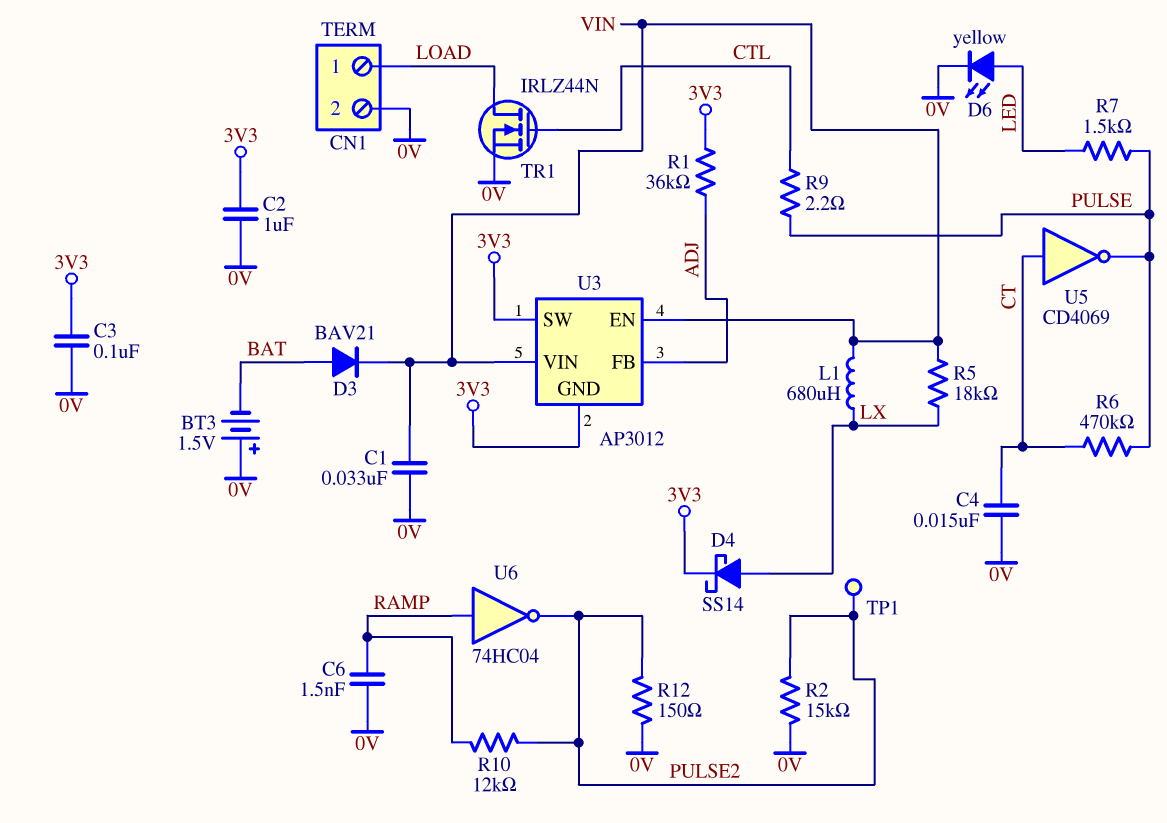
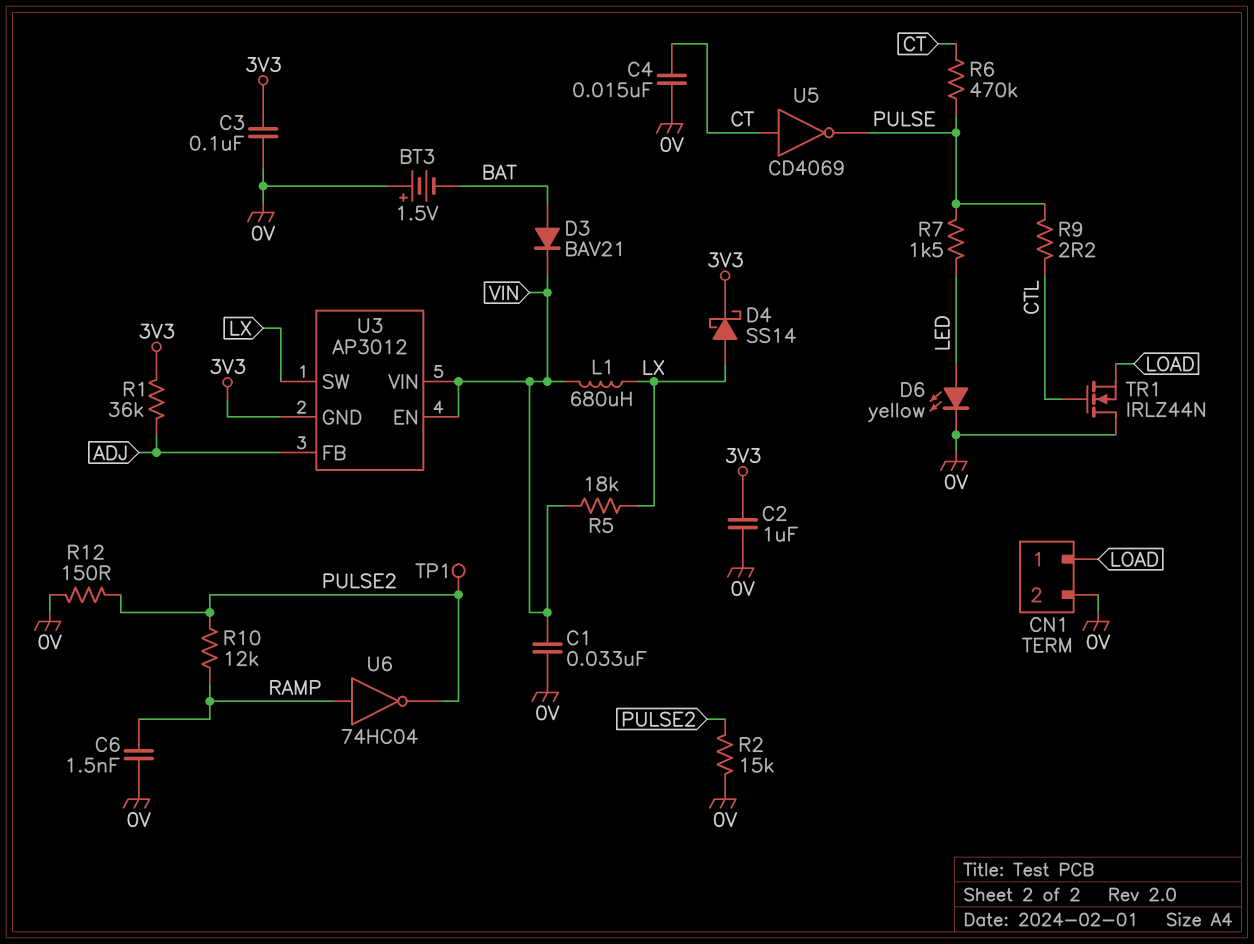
TR1: NMOS IRLZ44N (G CTL, D LOAD, S 0V) -> NMOS IRLZ44N (G CTL, D 0V, S LOAD)
U3 pin SW: 3V3 -> LX

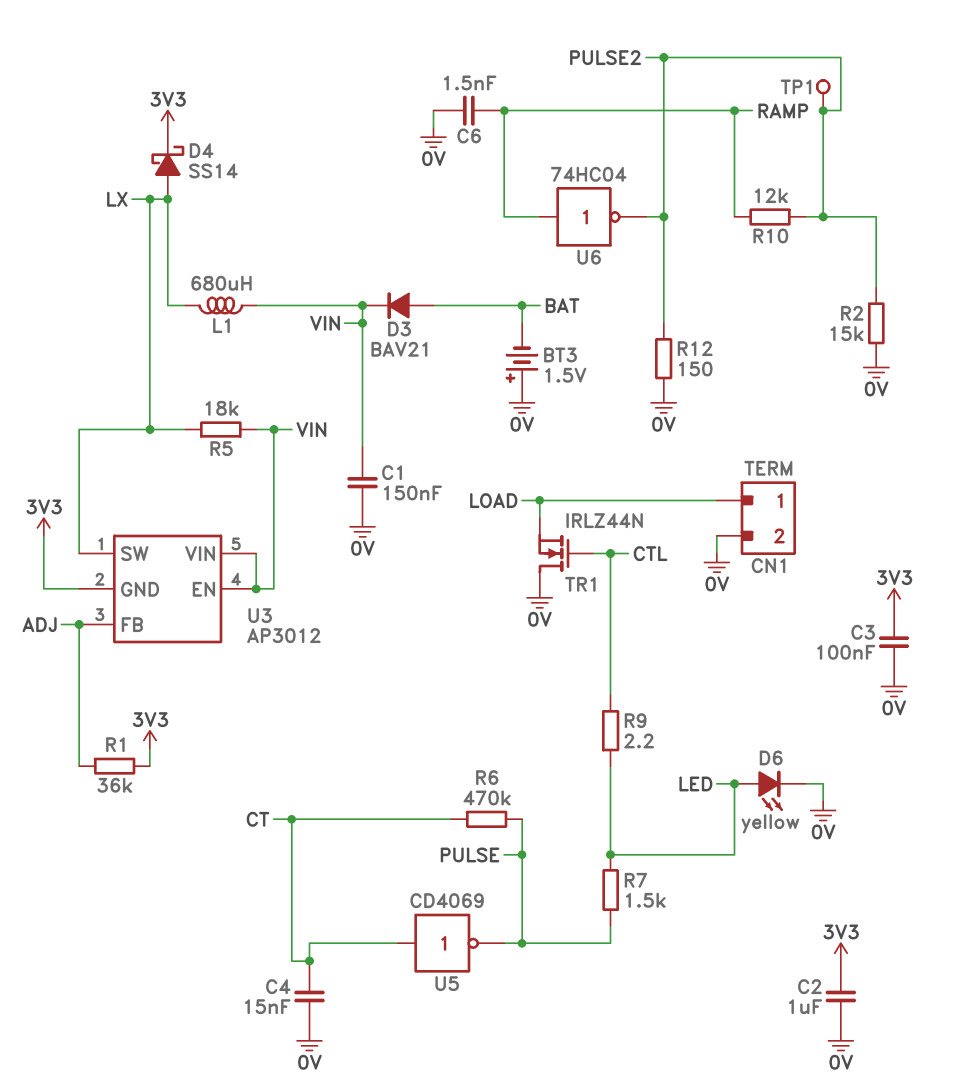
C1: 33nF (0V, VIN) -> 150nF (0V, VIN)
R9: 2.2 (CTL, PULSE) -> 2.2 (CTL, LED)

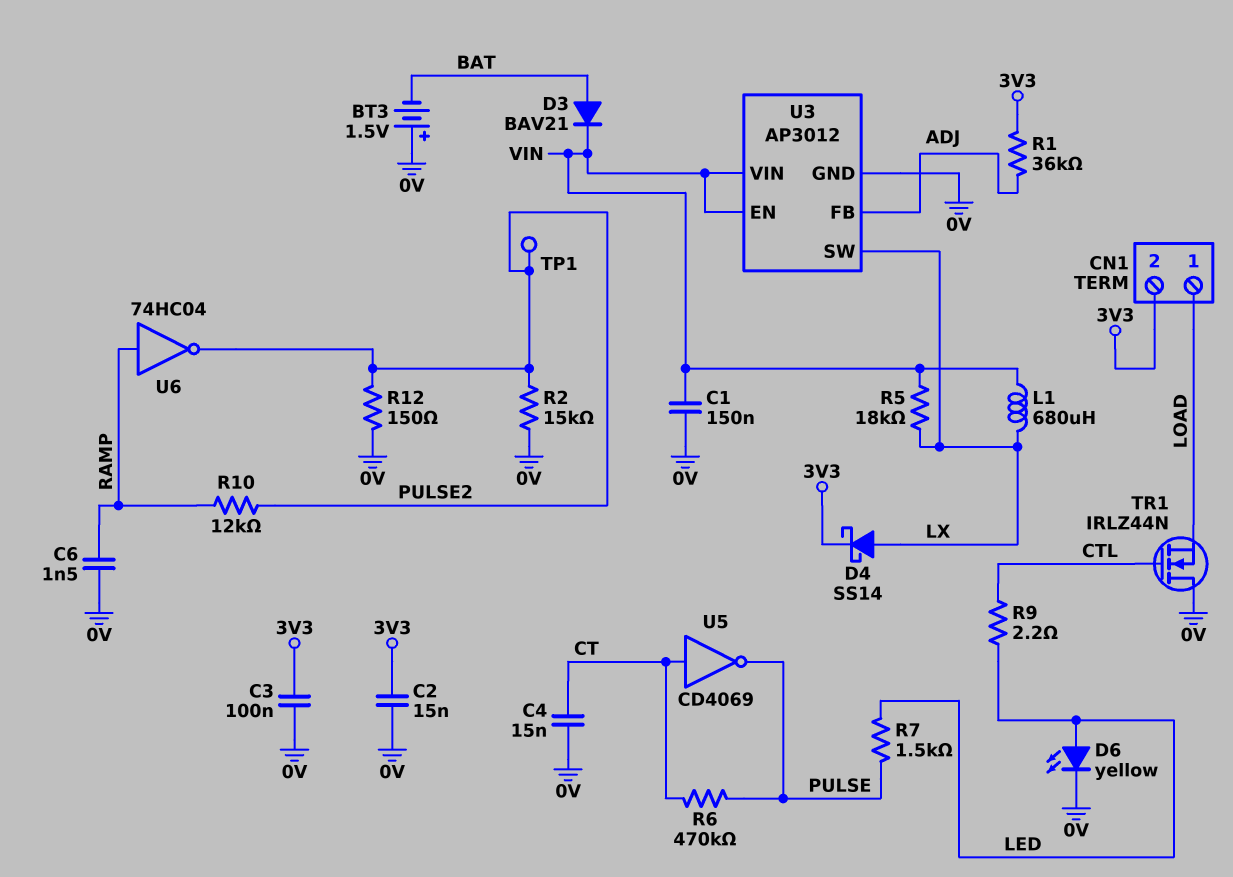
C2: 1uF (0V, 3V3) -> 15nF (0V, 3V3)
CN1 pin 2: 0V -> 3V3
U3 pin GND: 3V3 -> 0V

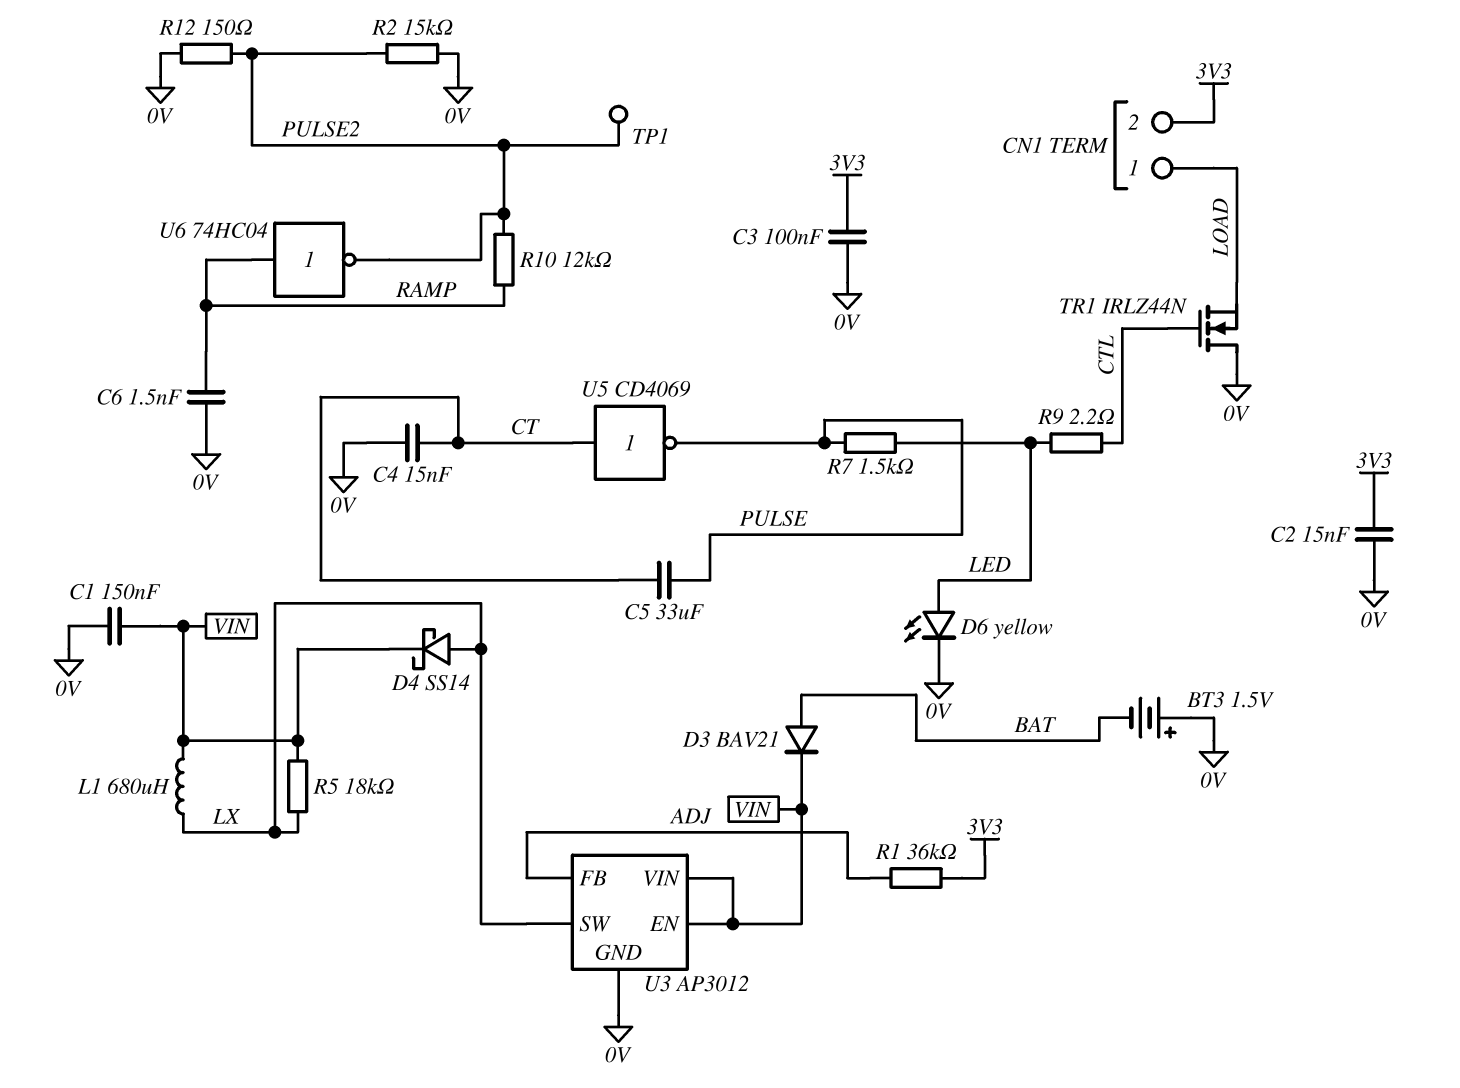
C5: none -> 33uF (CT, PULSE)
D4: schottky SS14 (A LX, K 3V3) -> schottky SS14 (A LX, K VIN)
R6: 470k (CT, PULSE) -> none

